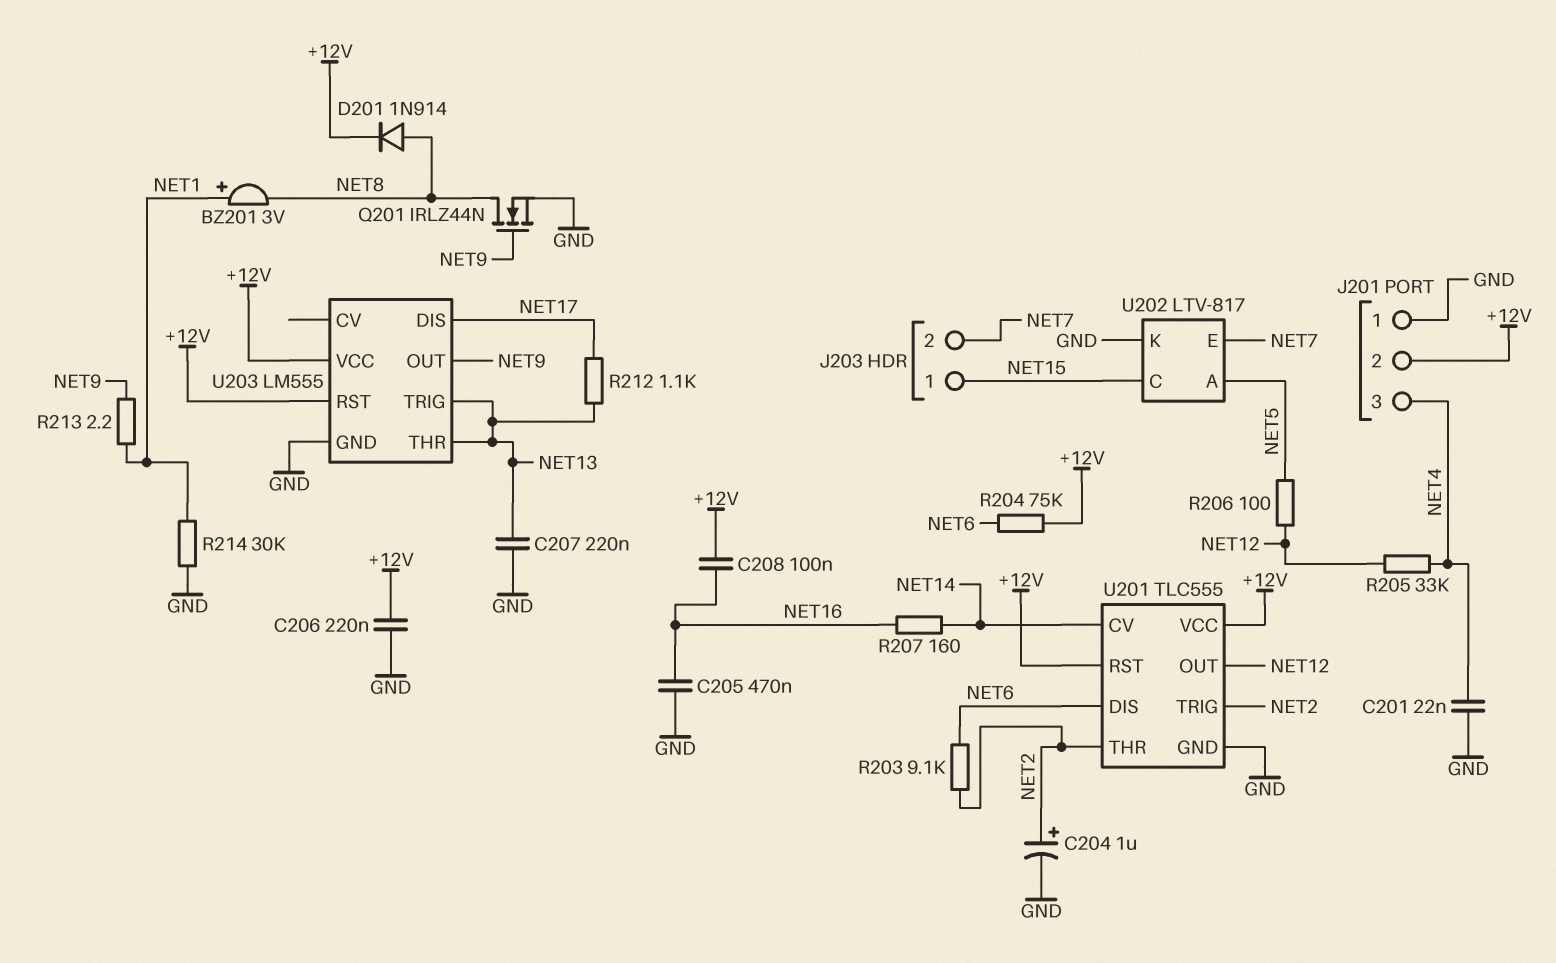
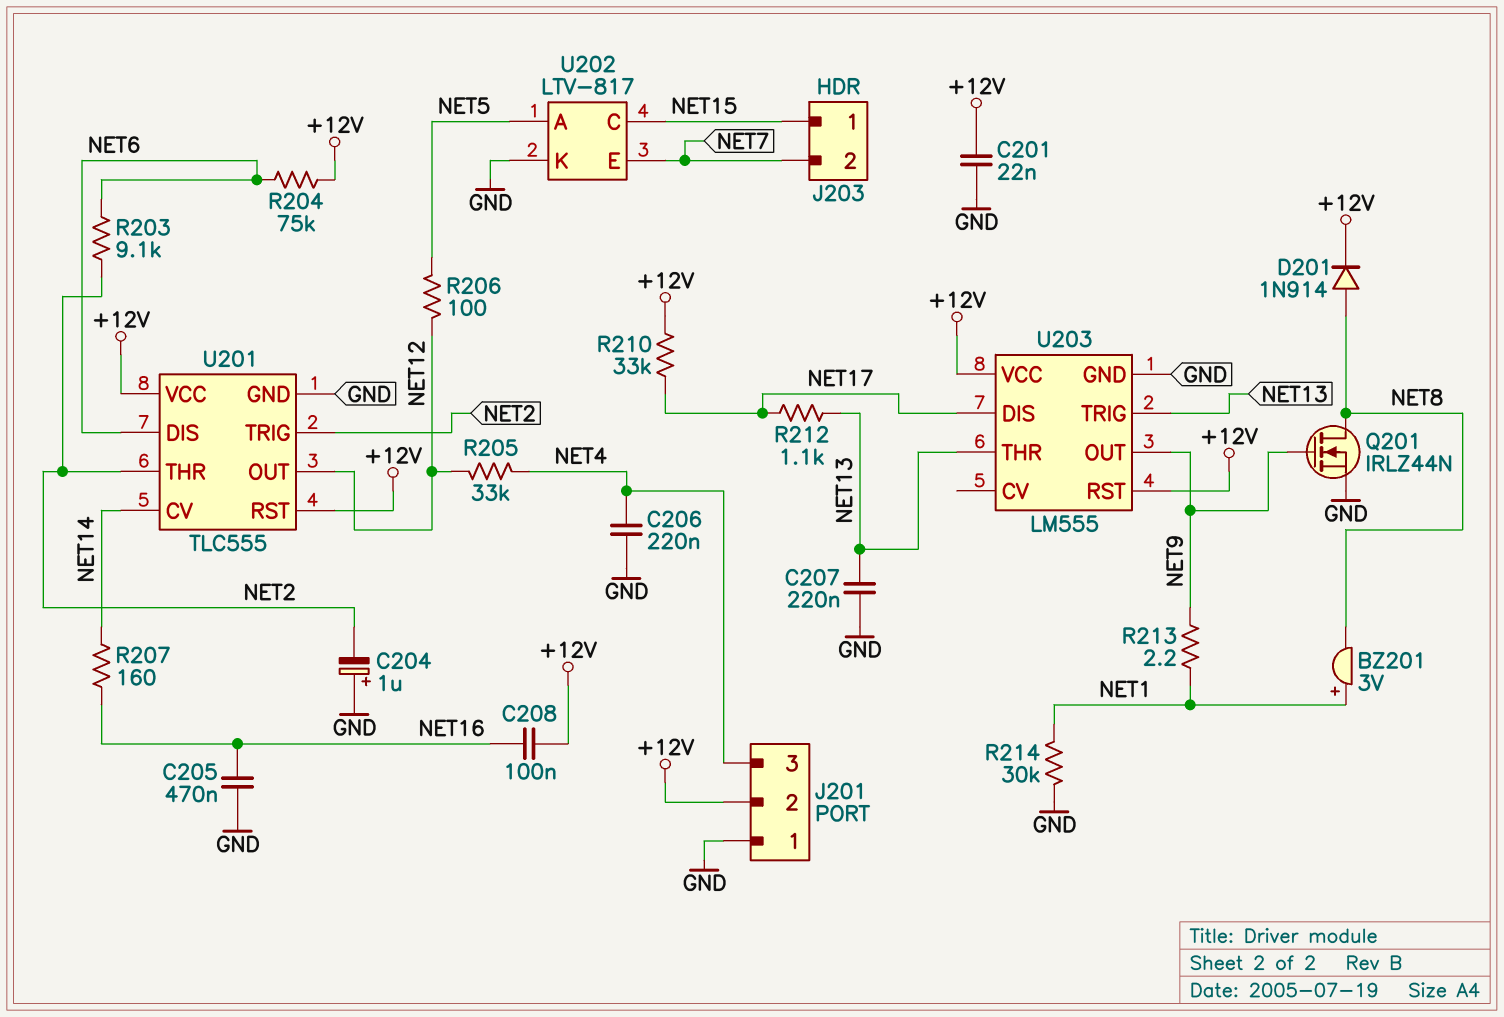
C201: 22nF (GND, NET4) -> 22nF (+12V, GND)
C204: 1uF (plus NET2, minus GND) -> 1uF (plus GND, minus NET2)
C206: 220nF (+12V, GND) -> 220nF (GND, NET4)
R210: none -> 33k (+12V, NET17)

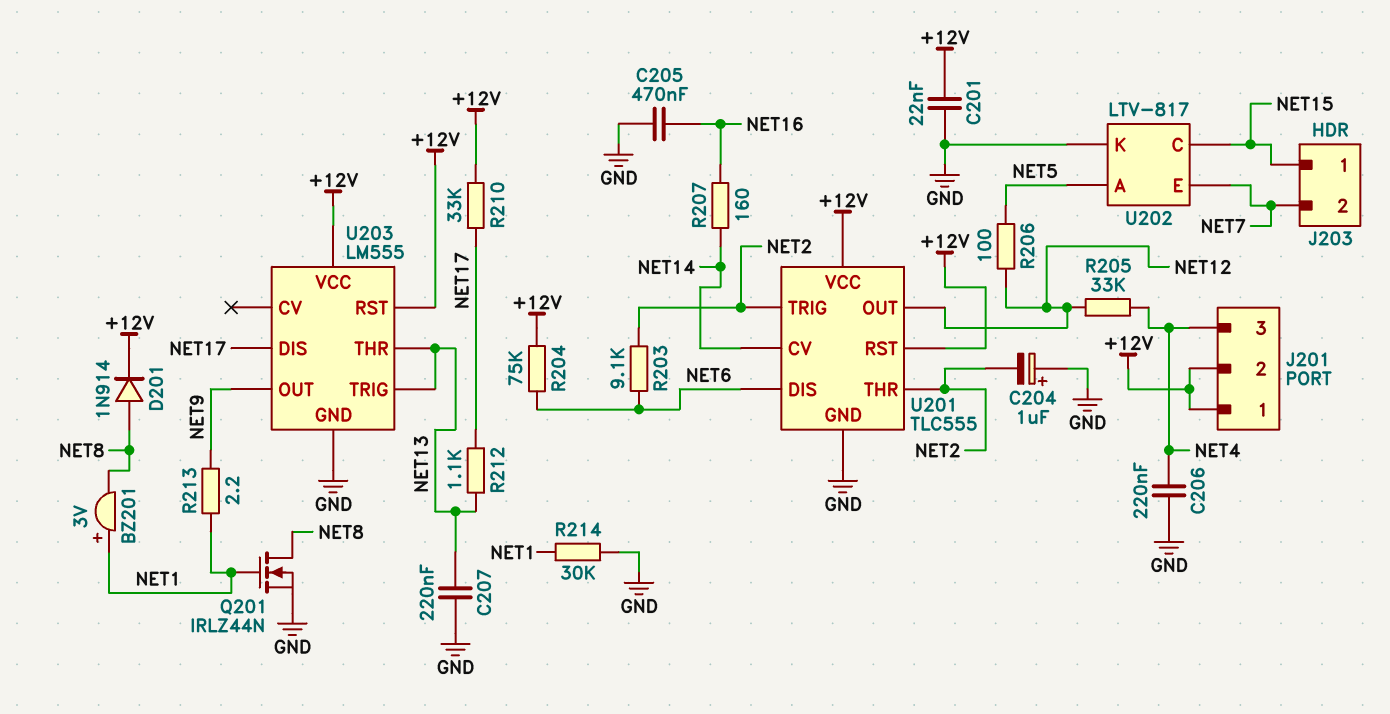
C208: 100nF (+12V, NET16) -> none
J201 pin 1: GND -> +12V
Q201: NMOS IRLZ44N (G NET9, D NET8, S GND) -> NMOS IRLZ44N (G NET1, D NET8, S GND)

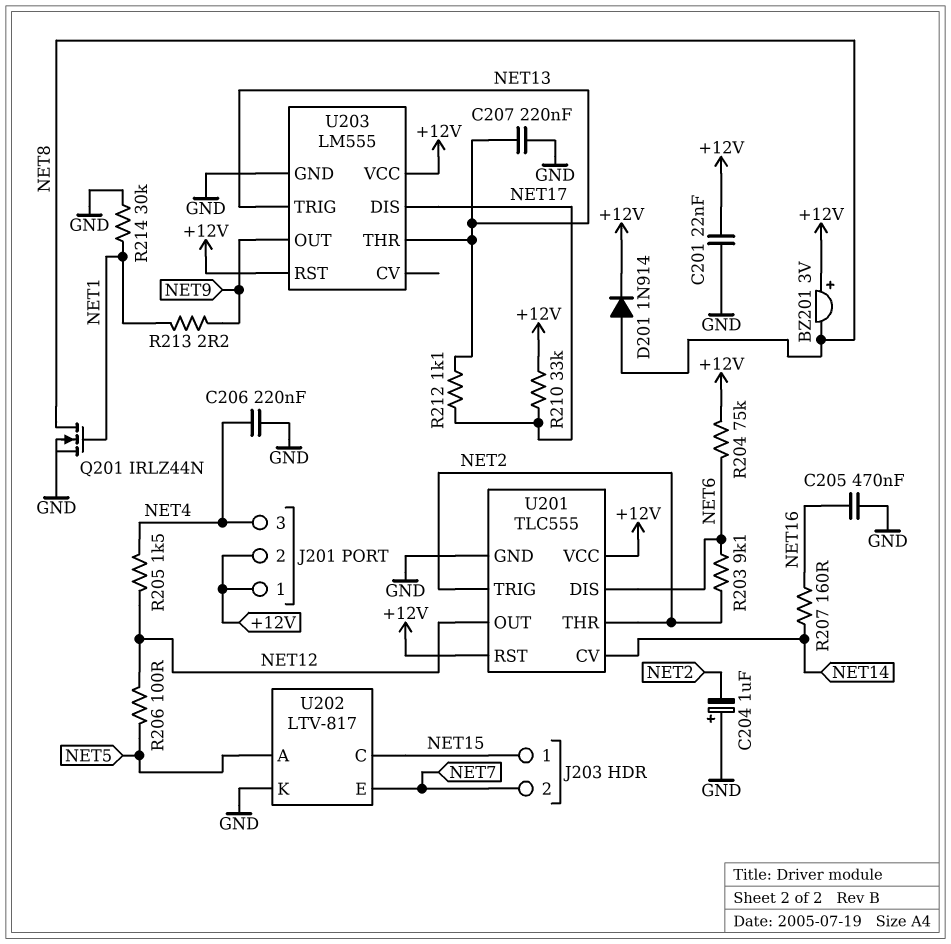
BZ201: buzzer 3V (plus NET1, minus NET8) -> buzzer 3V (plus +12V, minus NET8)
R205: 33k (NET4, NET12) -> 1.5k (NET4, NET12)

